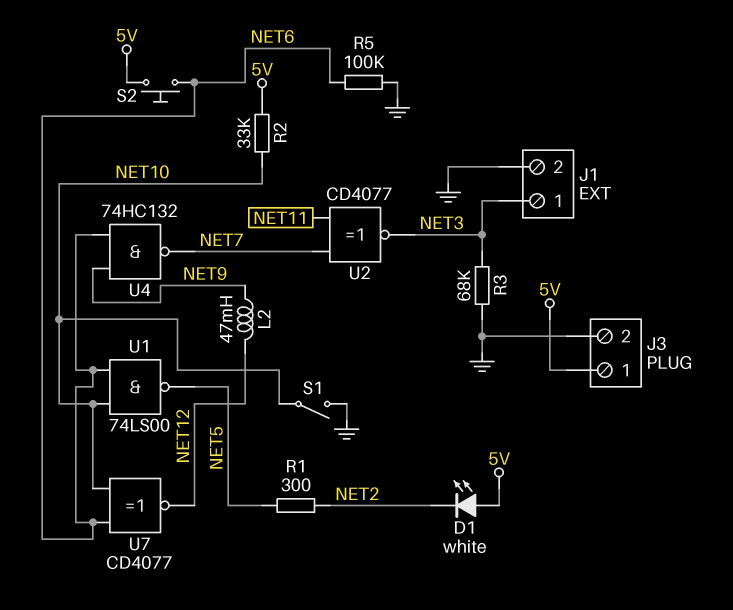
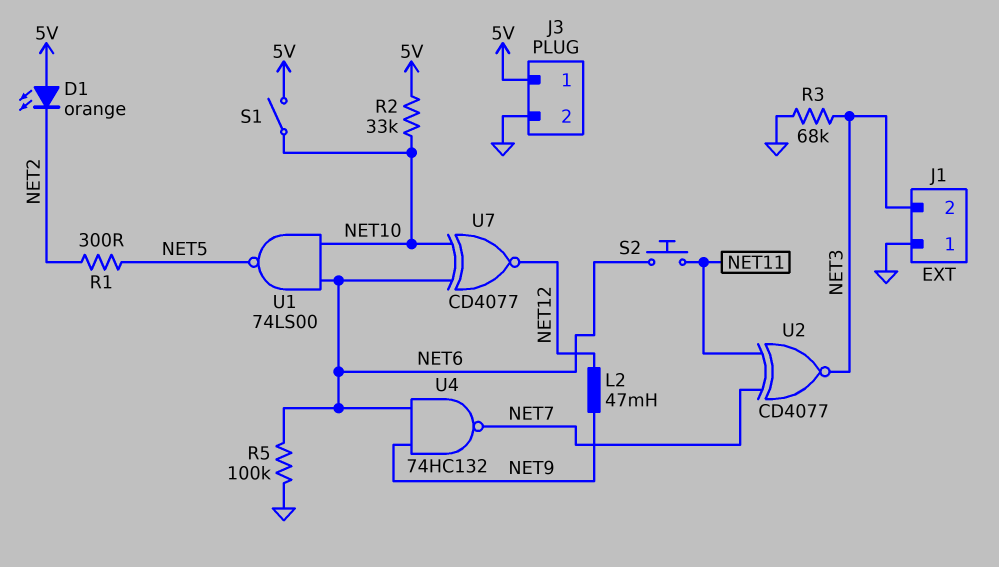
D1: LED white (A 5V, K NET2) -> LED orange (A 5V, K NET2)
J1 pin 1: NET3 -> GND
J1 pin 2: GND -> NET3
S1: switch (GND, NET10) -> switch (5V, NET10)
S2: button (5V, NET6) -> button (NET6, NET11)

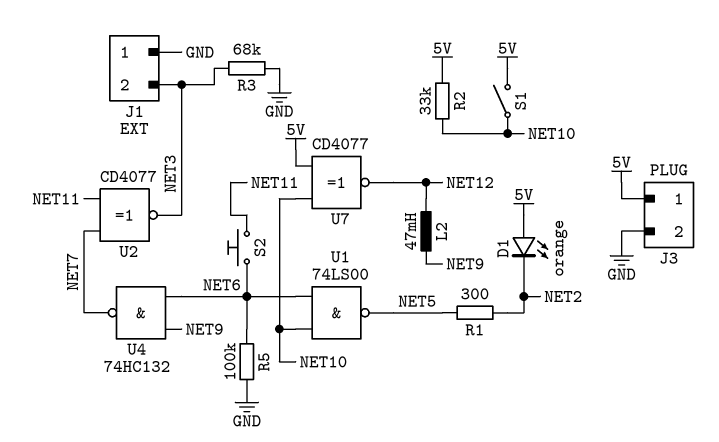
U7: XNOR CD4077 (in NET6, in NET10, out NET12) -> XNOR CD4077 (in 5V, in NET10, out NET12)

